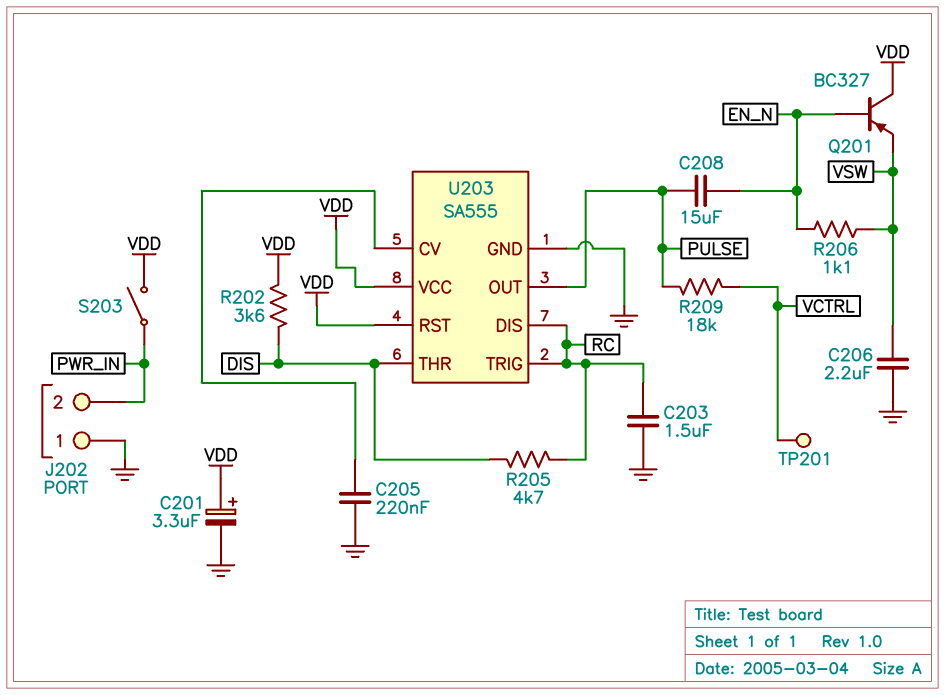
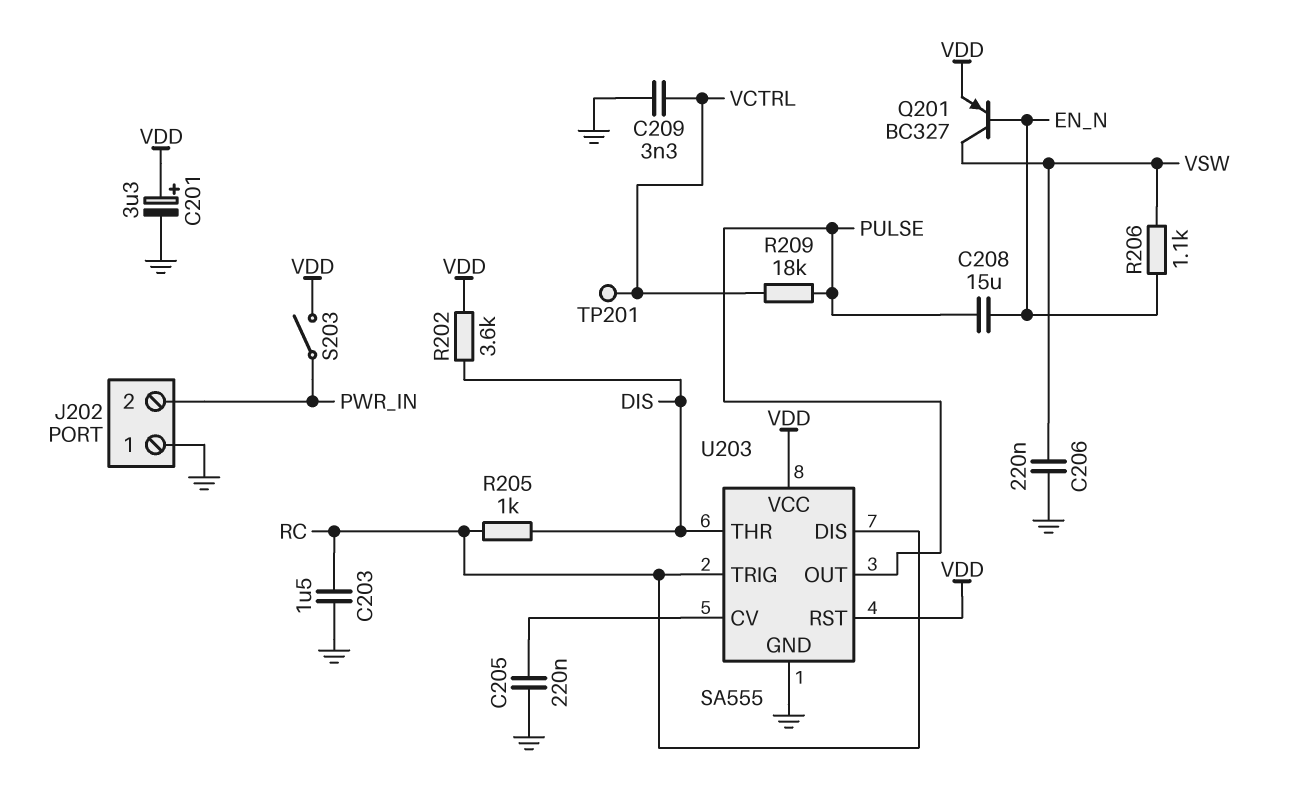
C206: 2.2uF (GND, VSW) -> 220nF (GND, VSW)
C209: none -> 3.3nF (GND, VCTRL)
Q201: PNP BC327 (B EN_N, C VDD, E VSW) -> PNP BC327 (B EN_N, C VSW, E VDD)
R205: 4.7k (DIS, RC) -> 1k (DIS, RC)

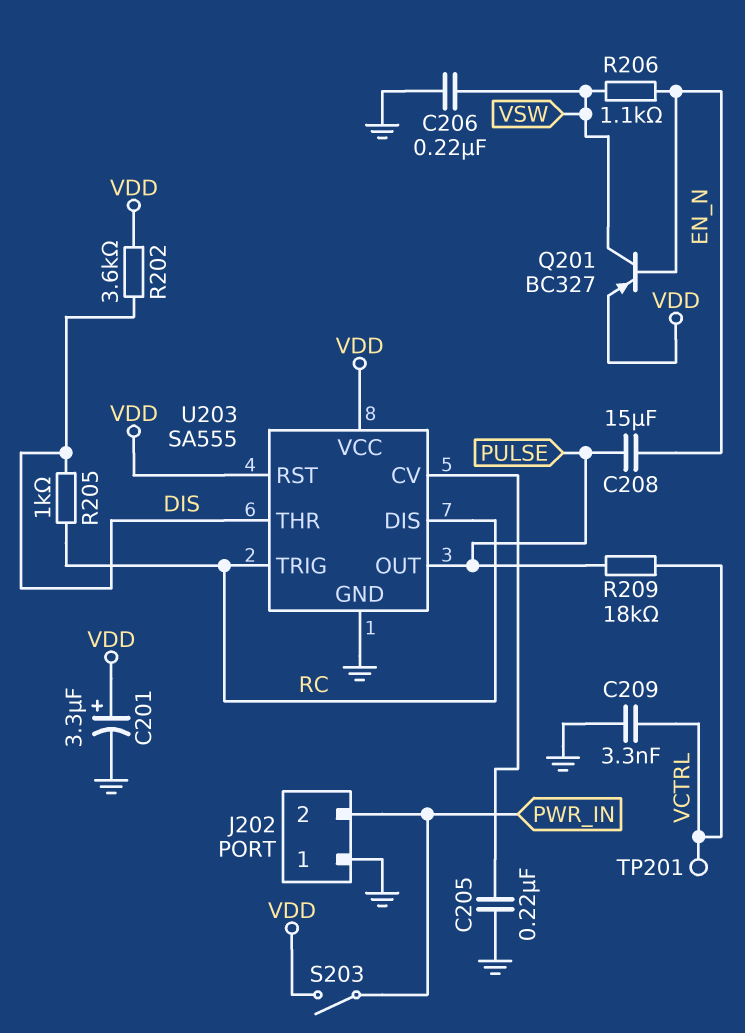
C203: 1.5uF (GND, RC) -> none

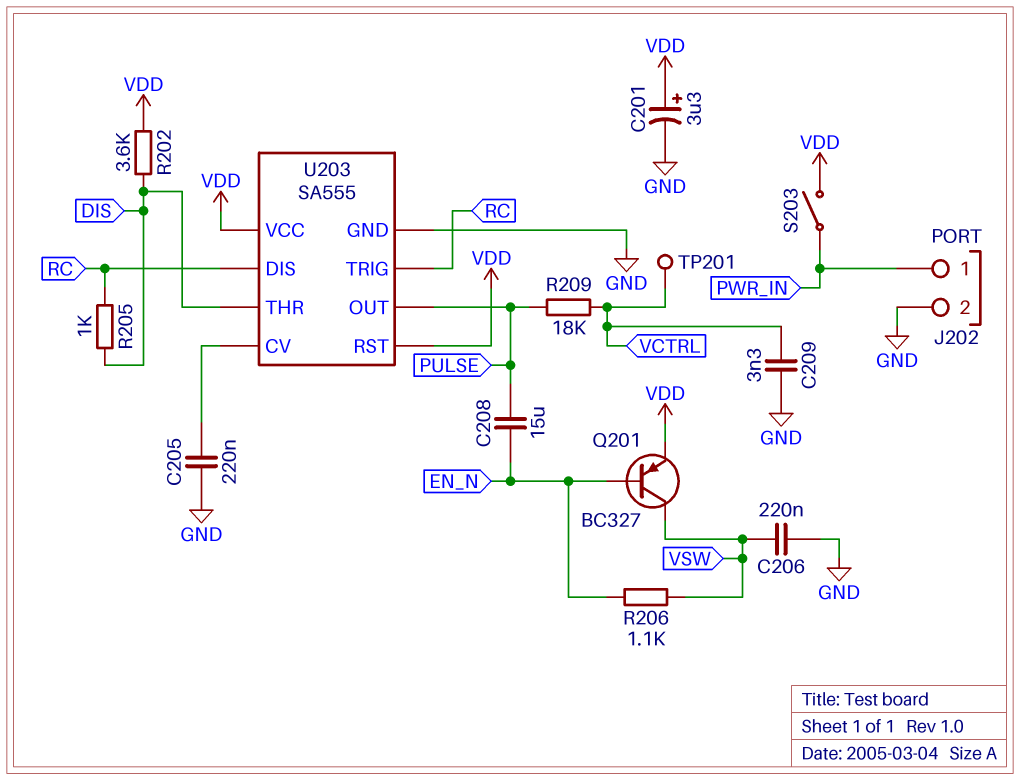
J202 pin 1: GND -> PWR_IN
J202 pin 2: PWR_IN -> GND

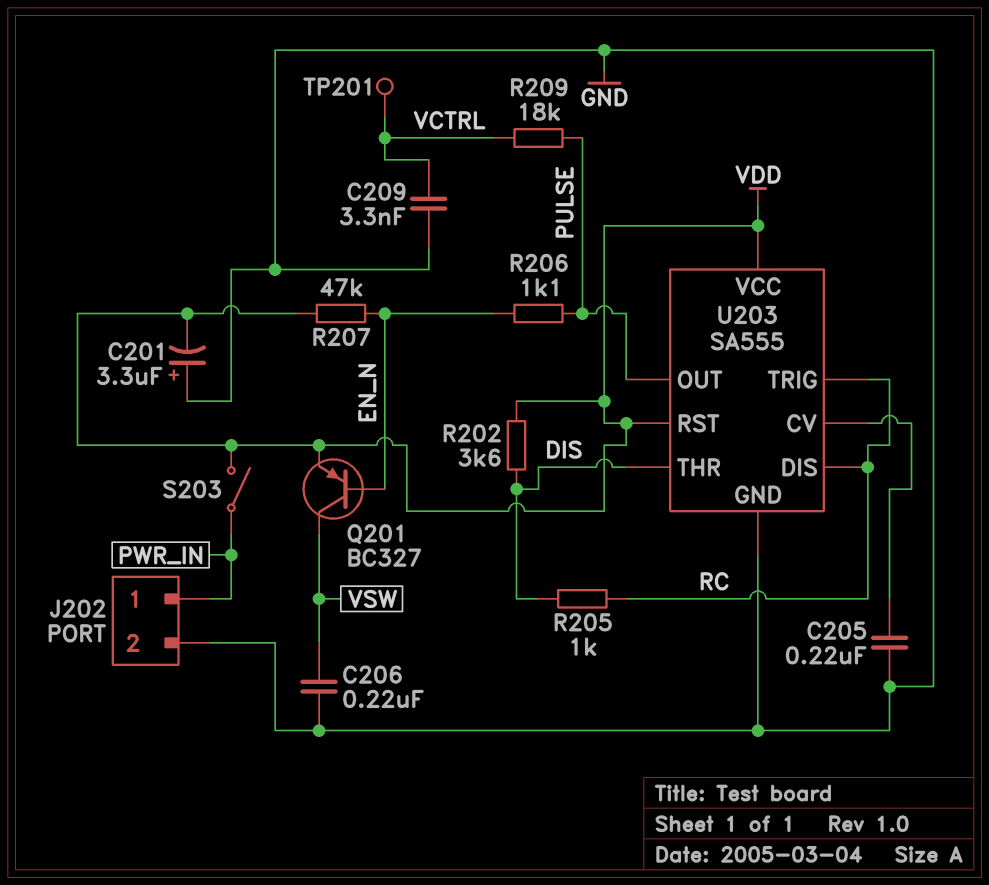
C201: 3.3uF (plus VDD, minus GND) -> 3.3uF (plus GND, minus VDD)
C208: 15uF (EN_N, PULSE) -> none
R206: 1.1k (EN_N, VSW) -> 1.1k (EN_N, PULSE)
R207: none -> 47k (EN_N, VDD)

